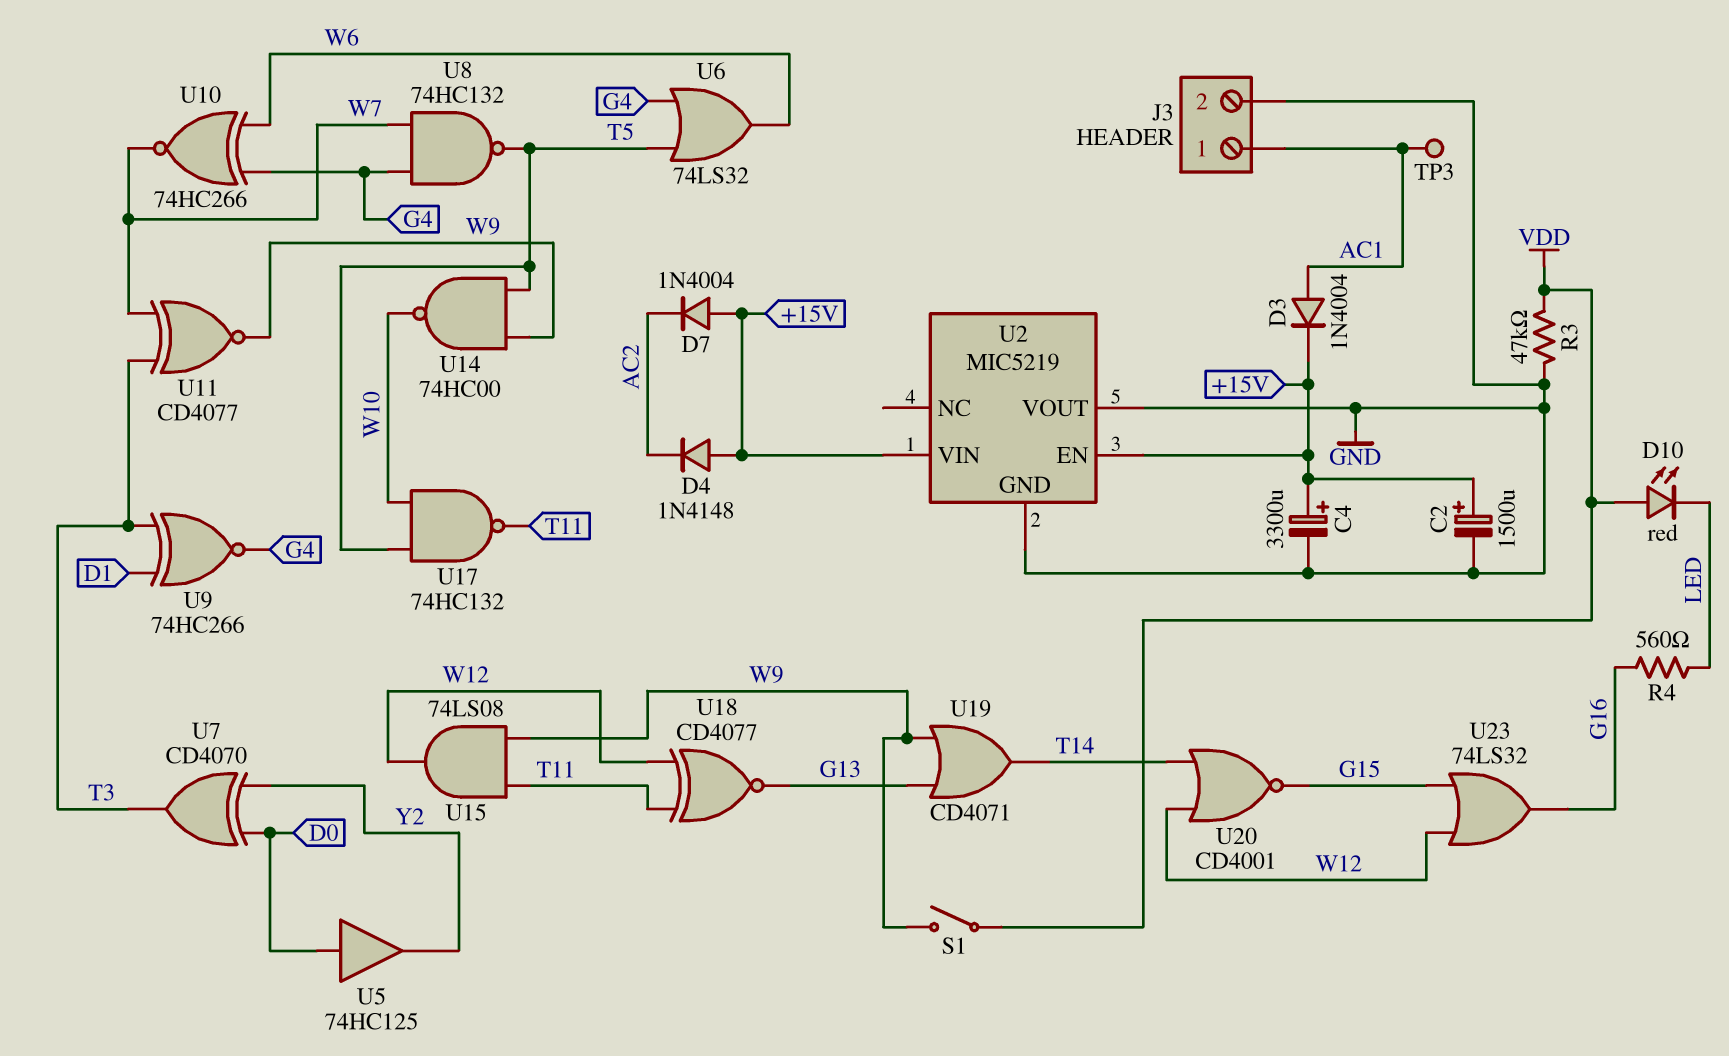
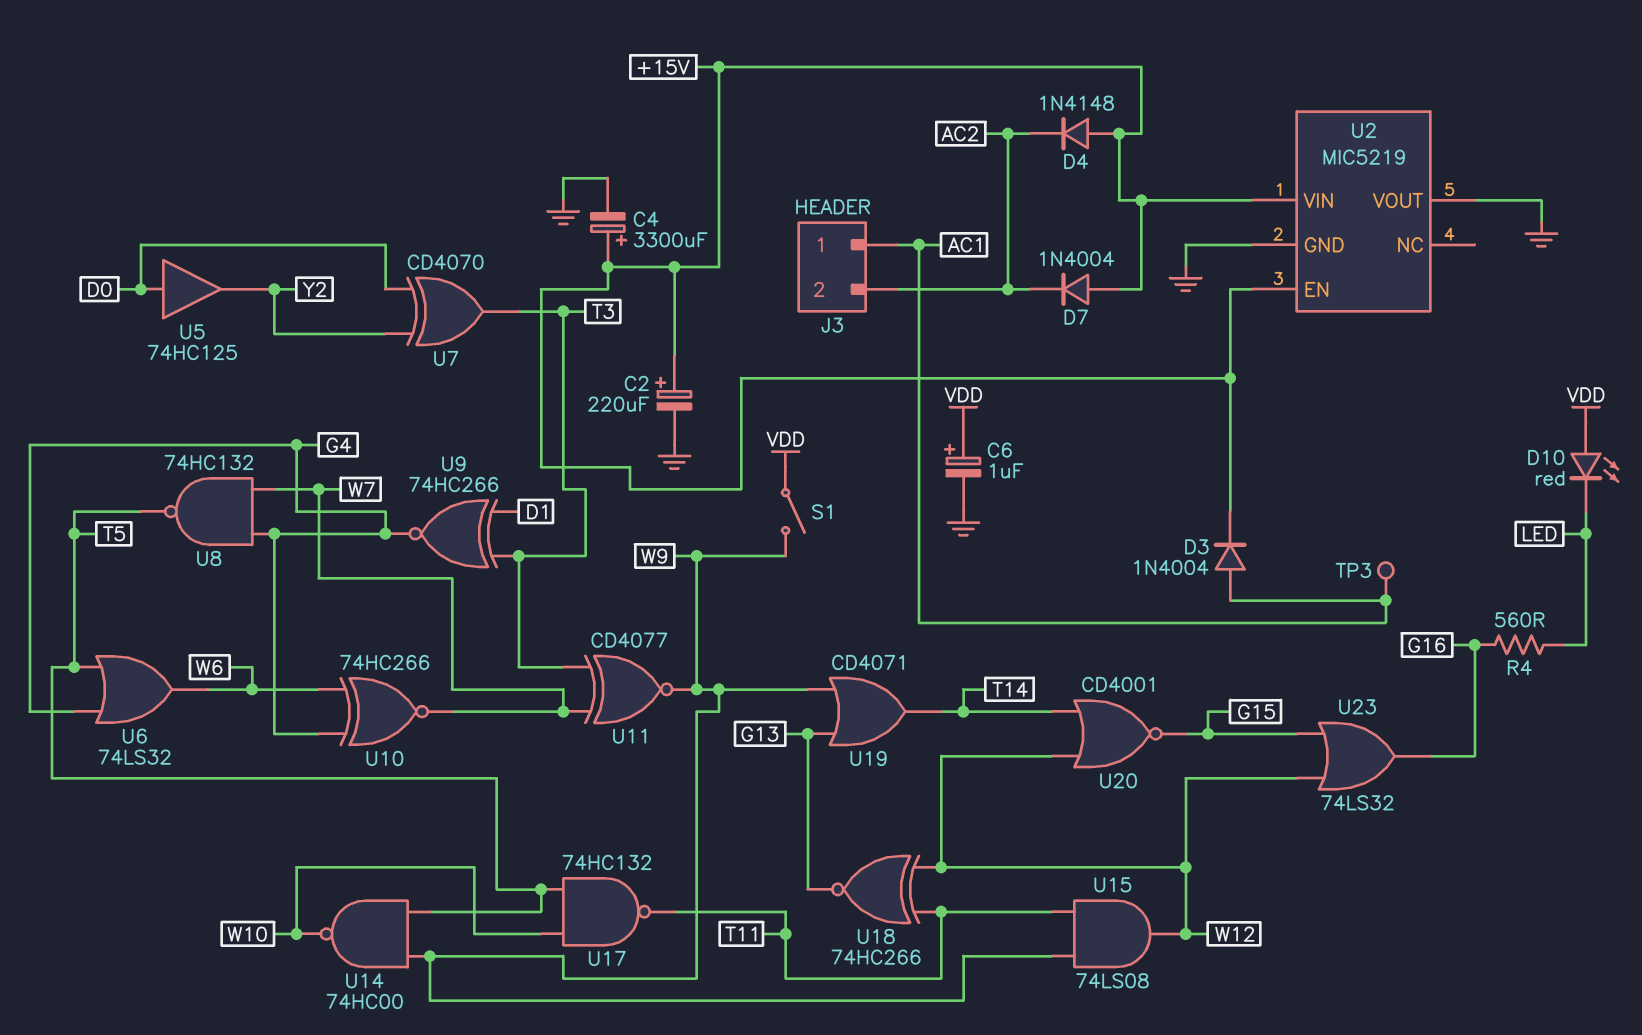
C2: 1500uF (plus +15V, minus GND) -> 220uF (plus +15V, minus GND)
C6: none -> 1uF (plus VDD, minus GND)
J3 pin 2: GND -> AC2
R3: 47k (GND, VDD) -> none
U18: XNOR CD4077 (in T11, in W12, out G13) -> XNOR 74HC266 (in T11, in W12, out G13)

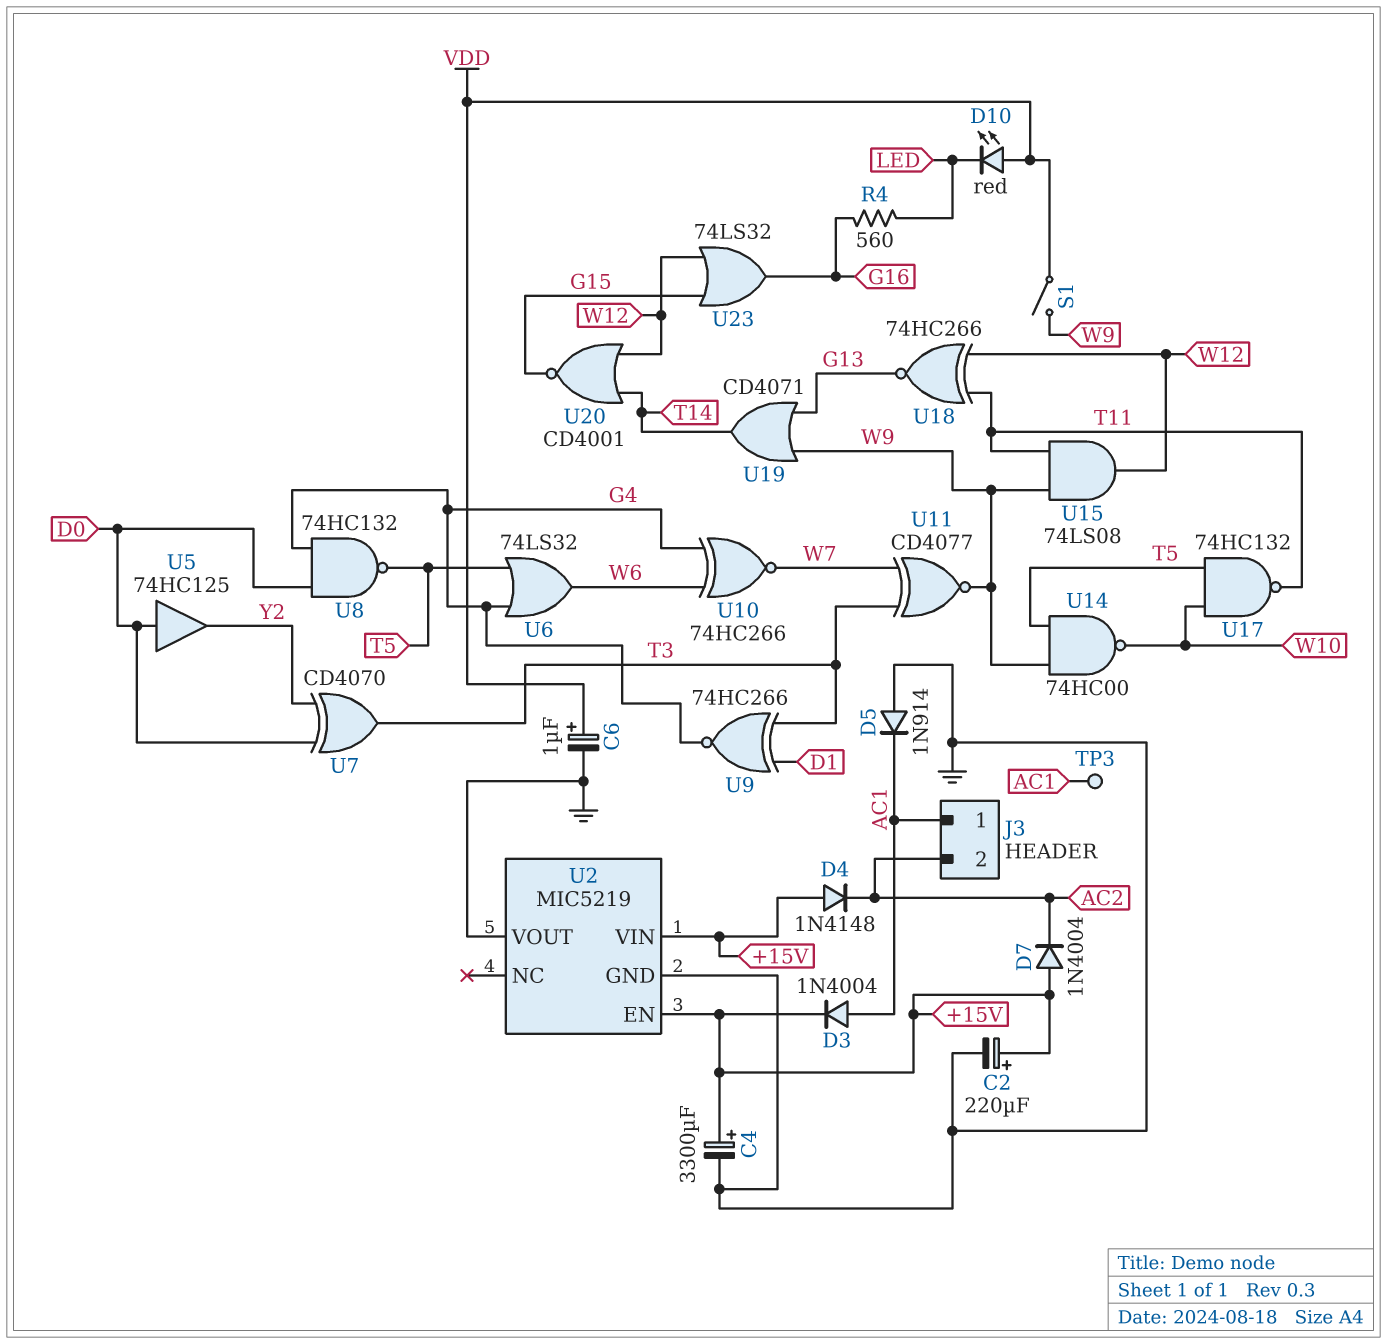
D5: none -> diode 1N914 (A GND, K AC1)
U8: NAND 74HC132 (in G4, in W7, out T5) -> NAND 74HC132 (in D0, in G4, out T5)

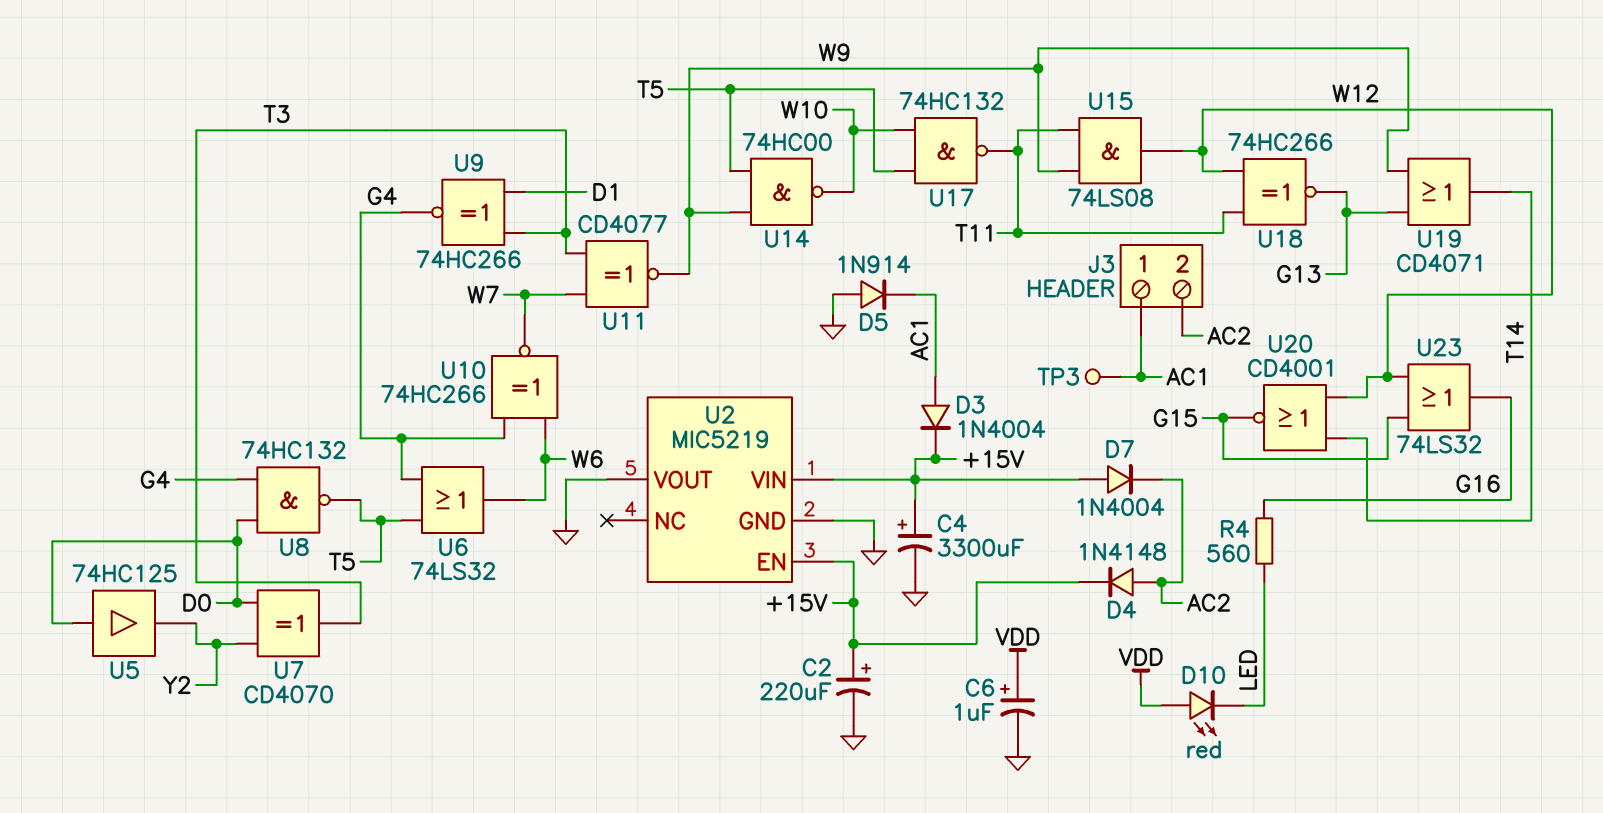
D4: diode 1N4148 (A +15V, K AC2) -> diode 1N4148 (A AC2, K +15V)
S1: switch (VDD, W9) -> none

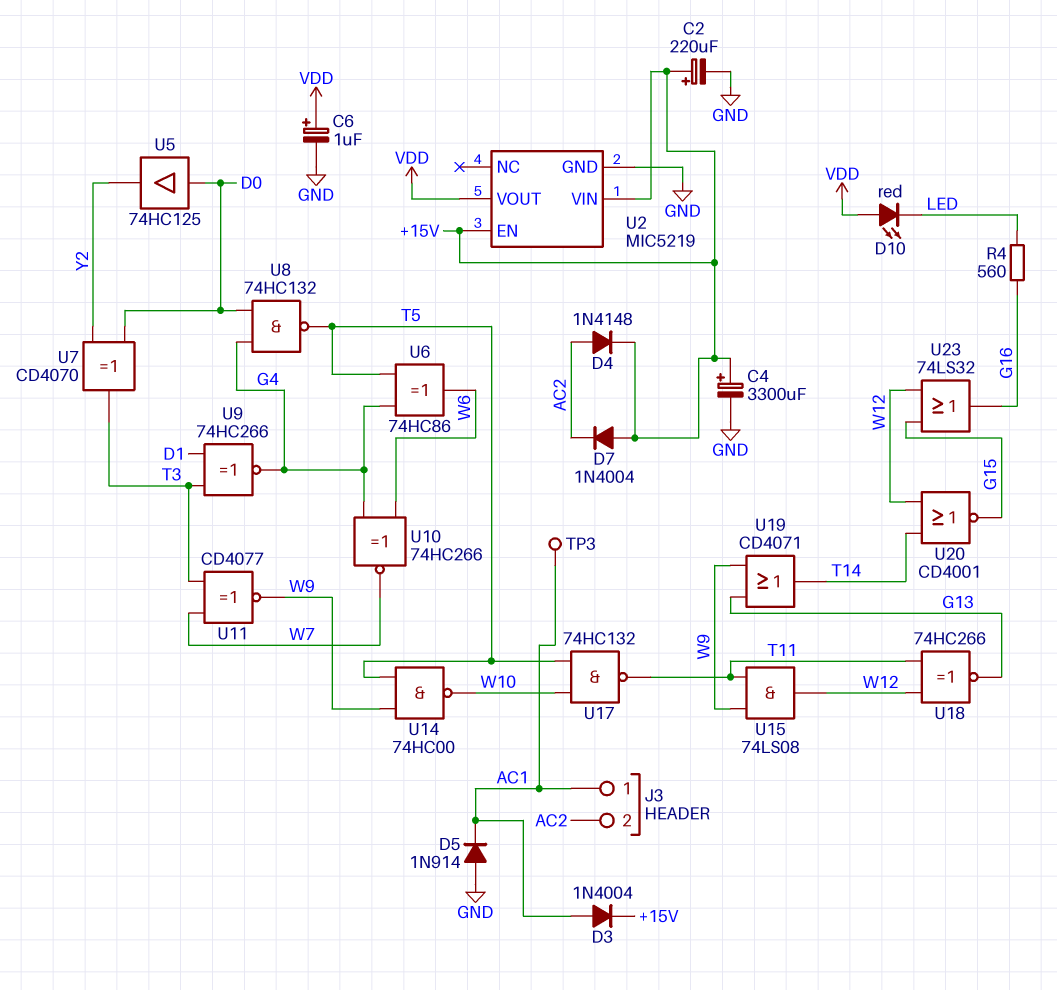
U2 pin VOUT: GND -> VDD
U6: OR 74LS32 (in G4, in T5, out W6) -> XOR 74HC86 (in G4, in T5, out W6)

